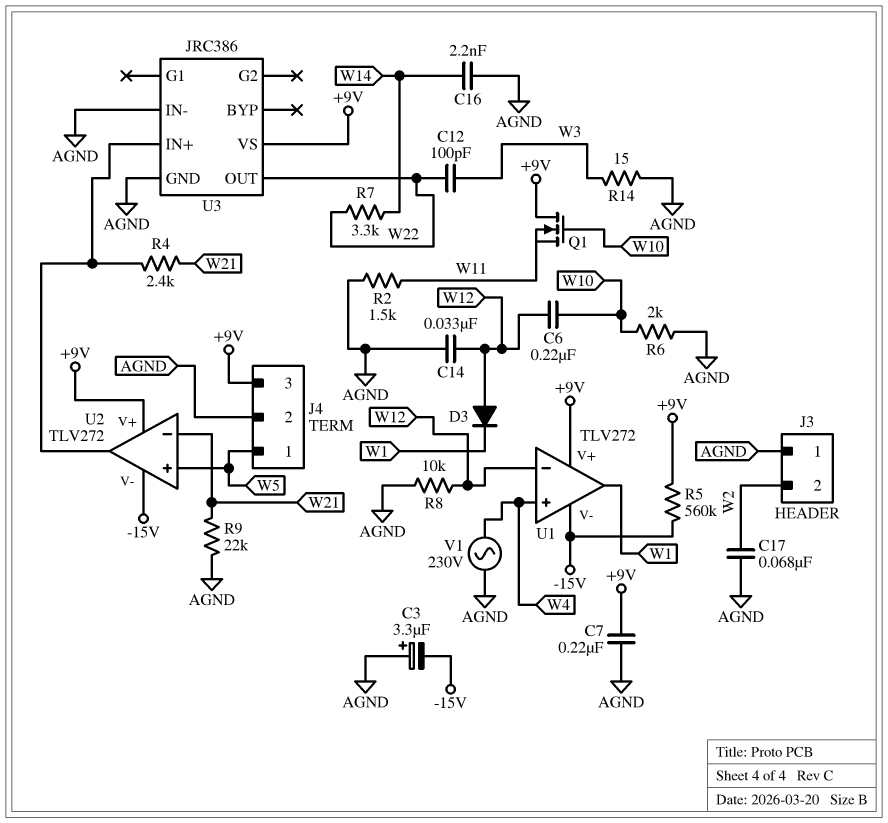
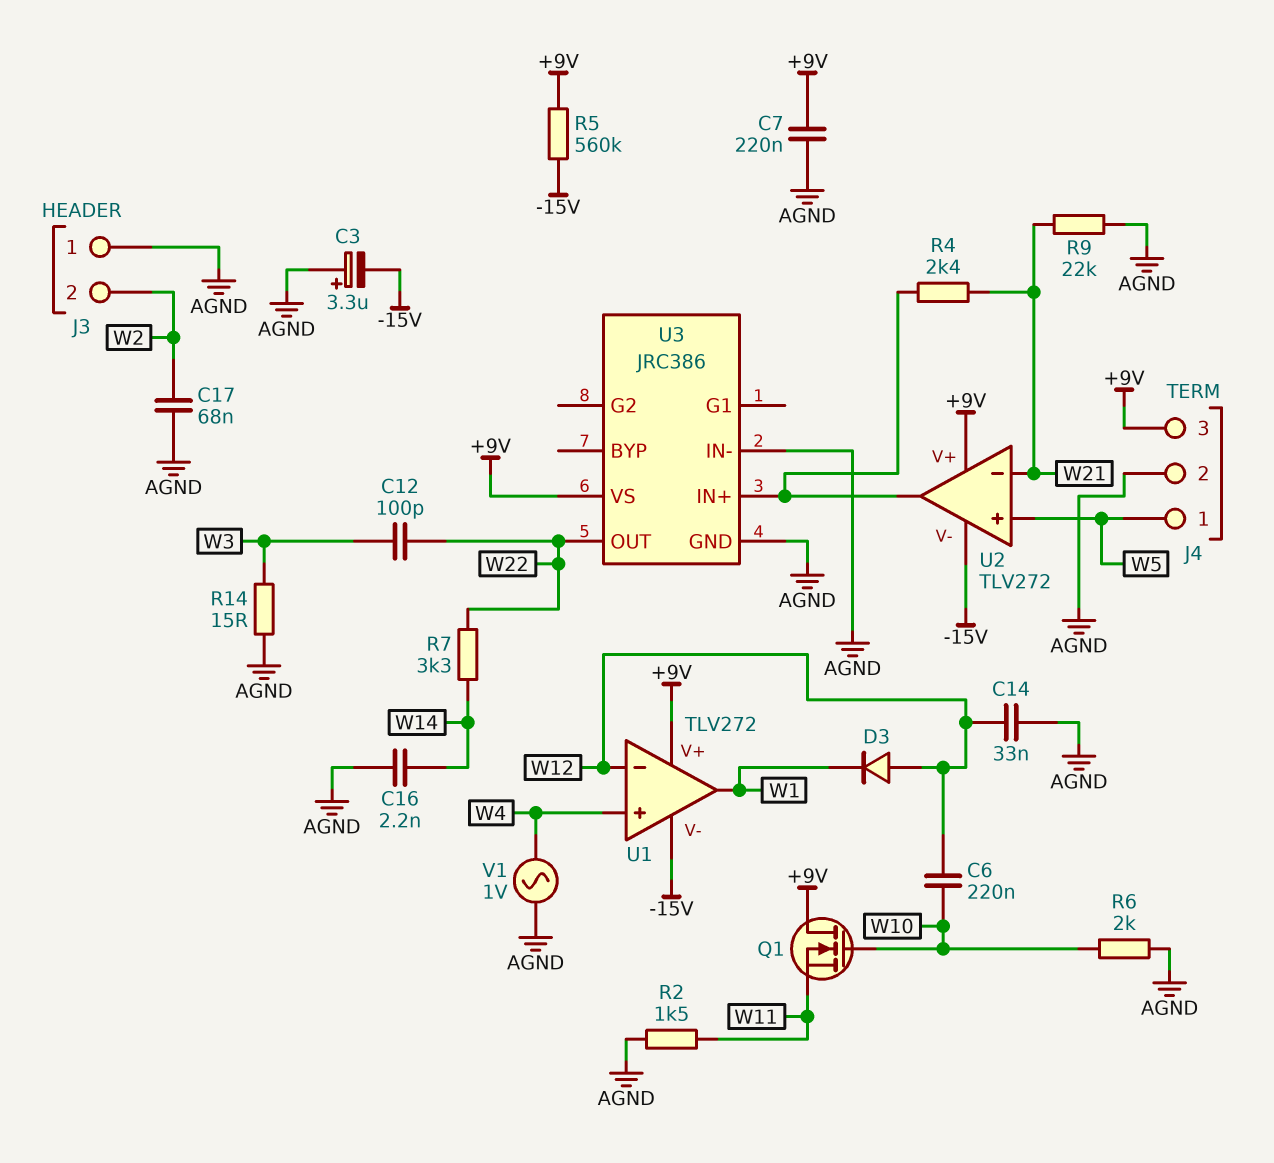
R8: 10k (AGND, W12) -> none
V1: AC 230V (AGND, W4) -> AC 1V (AGND, W4)

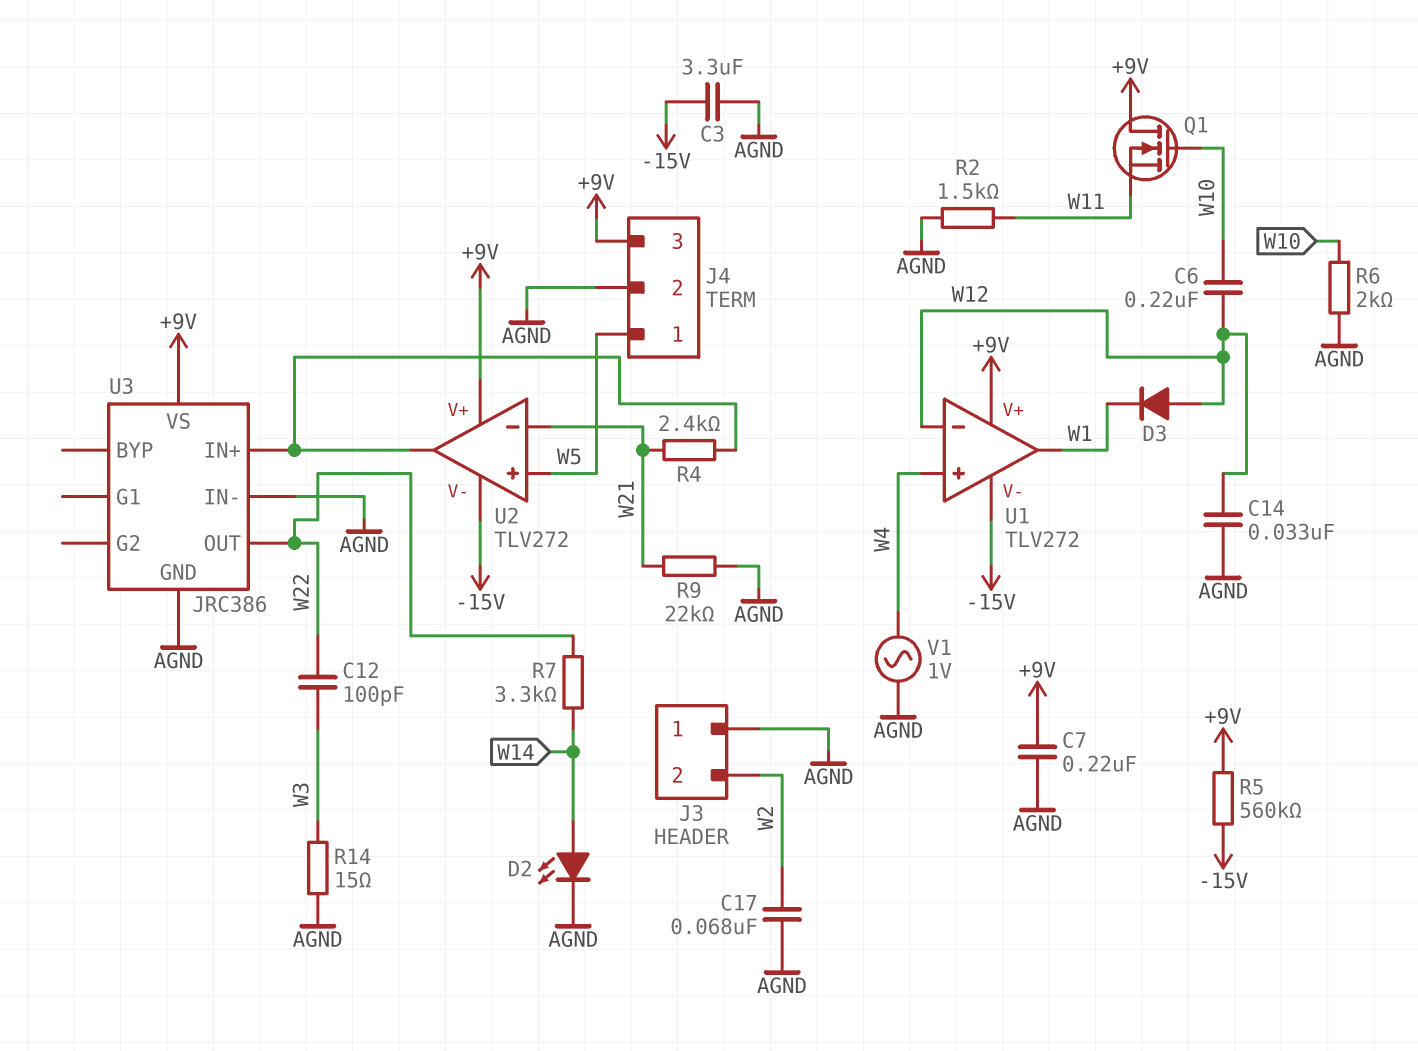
C3: 3.3uF (plus AGND, minus -15V) -> 3.3uF (-15V, AGND)
C16: 2.2nF (AGND, W14) -> none
D2: none -> LED (A W14, K AGND)

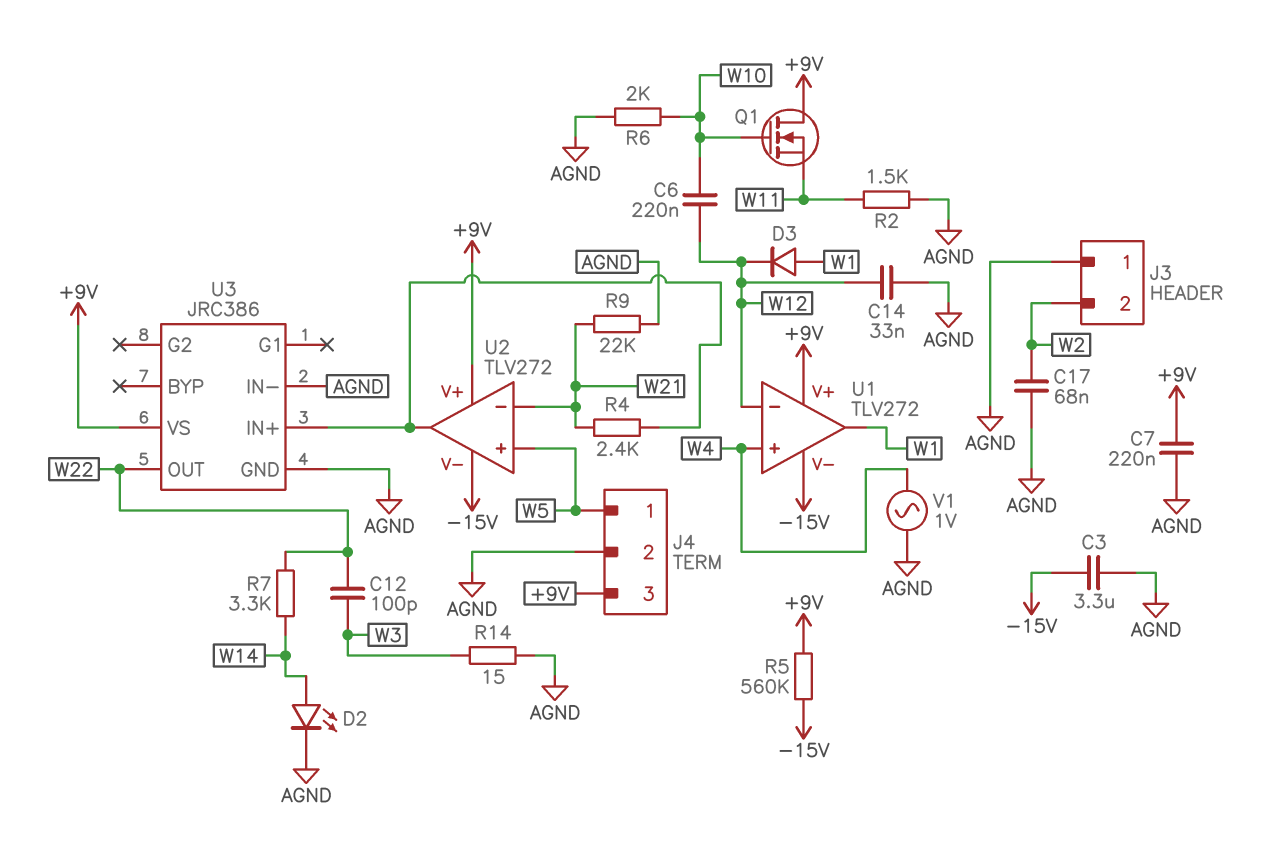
D3: diode (A W12, K W1) -> diode (A W1, K W12)

